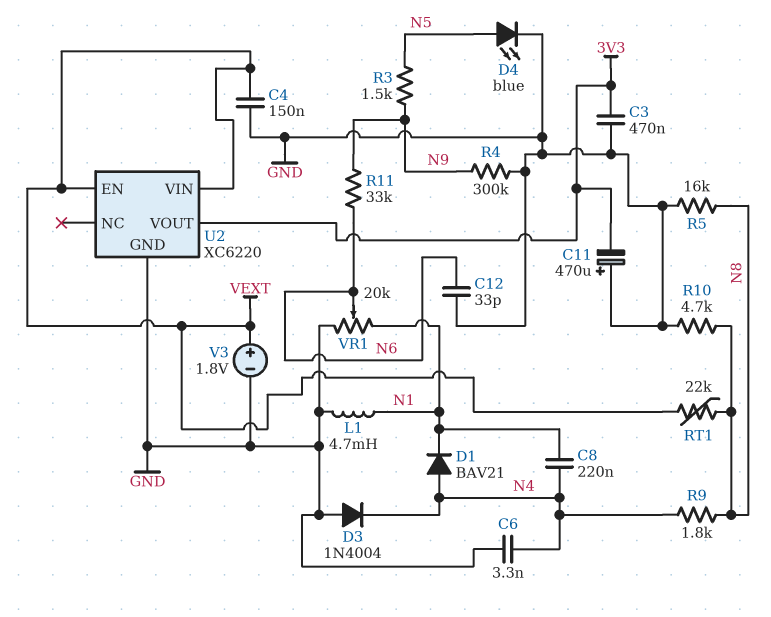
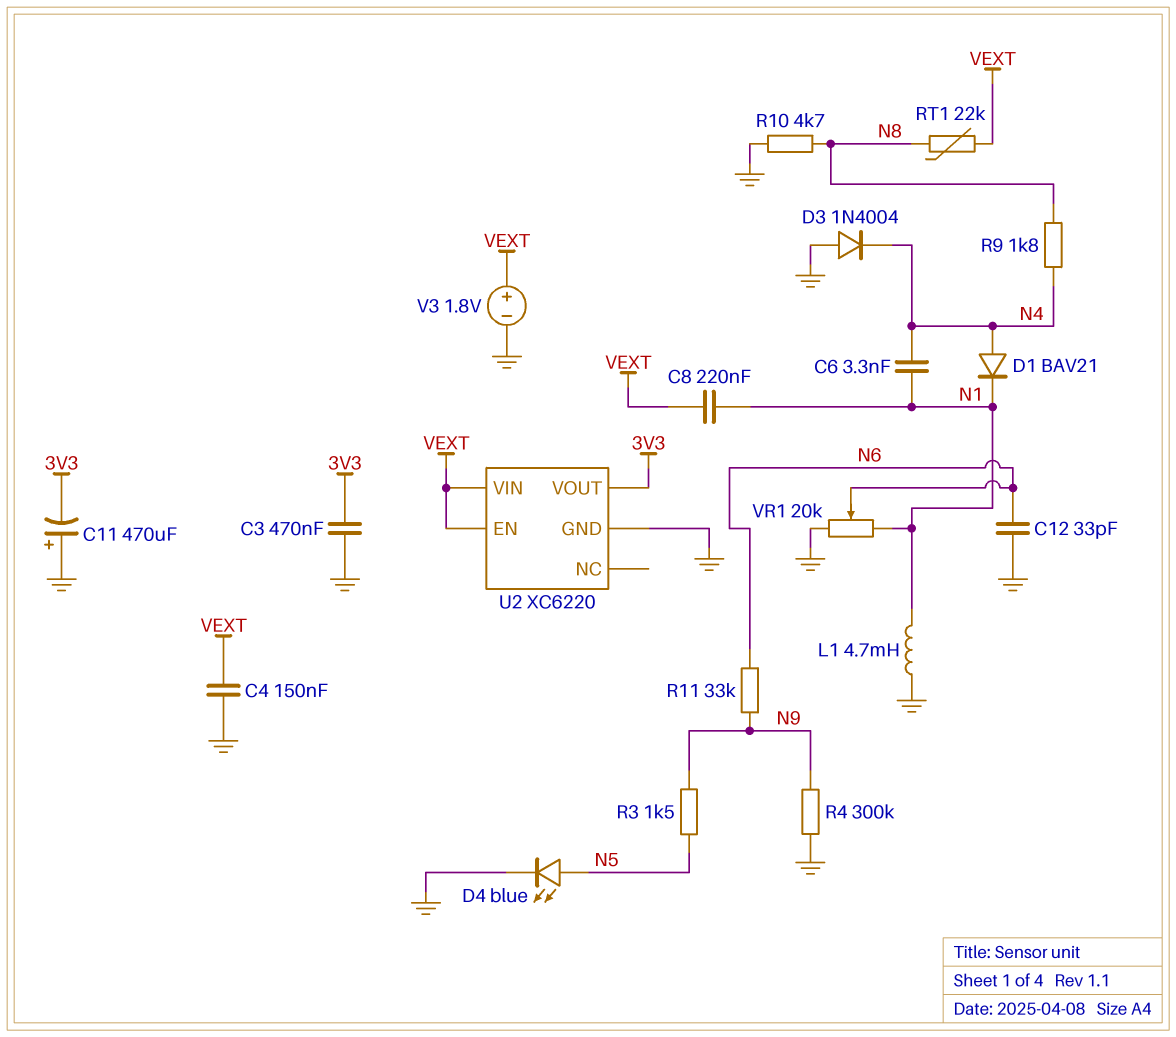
C6: 3.3nF (GND, N4) -> 3.3nF (N1, N4)
C8: 220nF (N1, N4) -> 220nF (N1, VEXT)
R5: 16k (GND, N8) -> none

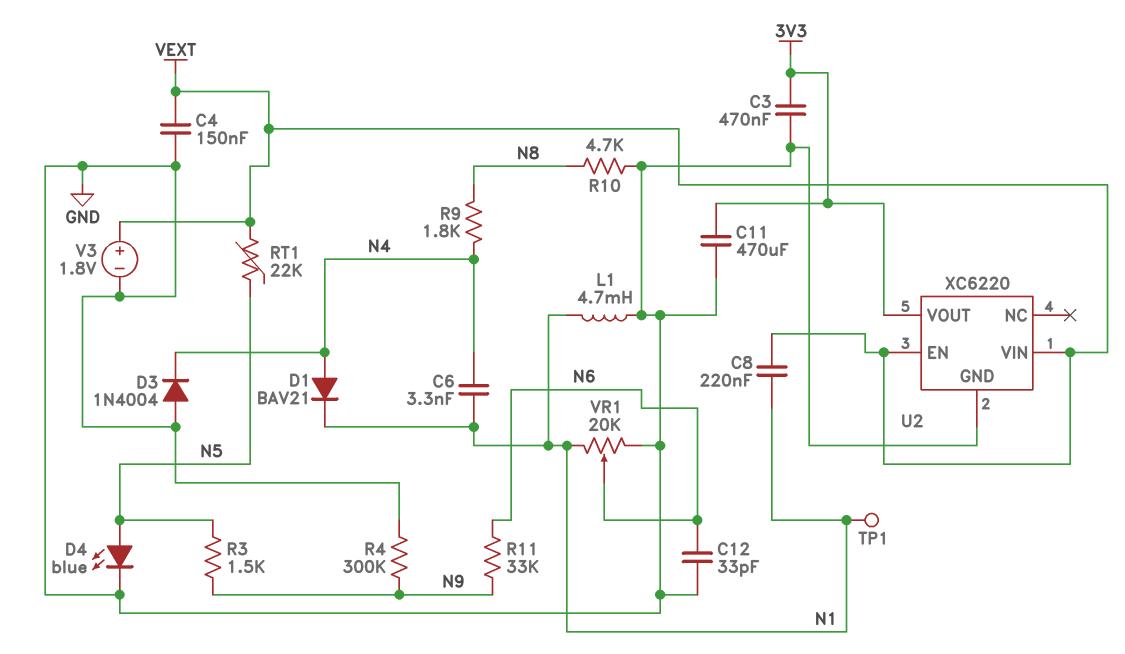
C11: 470uF (plus GND, minus 3V3) -> 470uF (3V3, GND)
RT1: 22k (N8, VEXT) -> 22k (N5, VEXT)
TP1: none -> test point (N1)

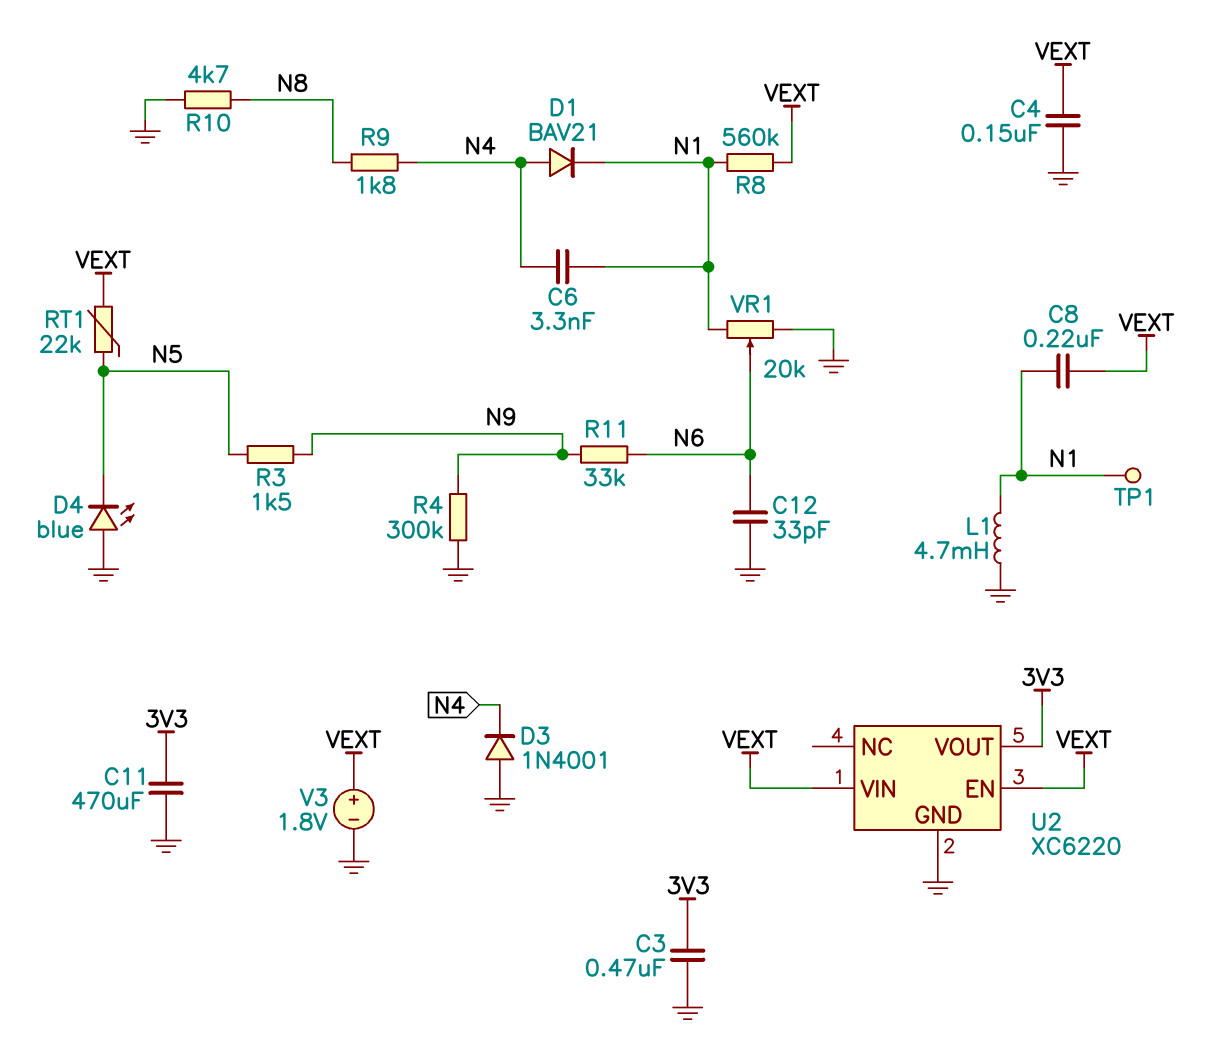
D3: diode 1N4004 (A GND, K N4) -> diode 1N4001 (A GND, K N4)
D4: LED blue (A N5, K GND) -> LED blue (A GND, K N5)
R8: none -> 560k (N1, VEXT)

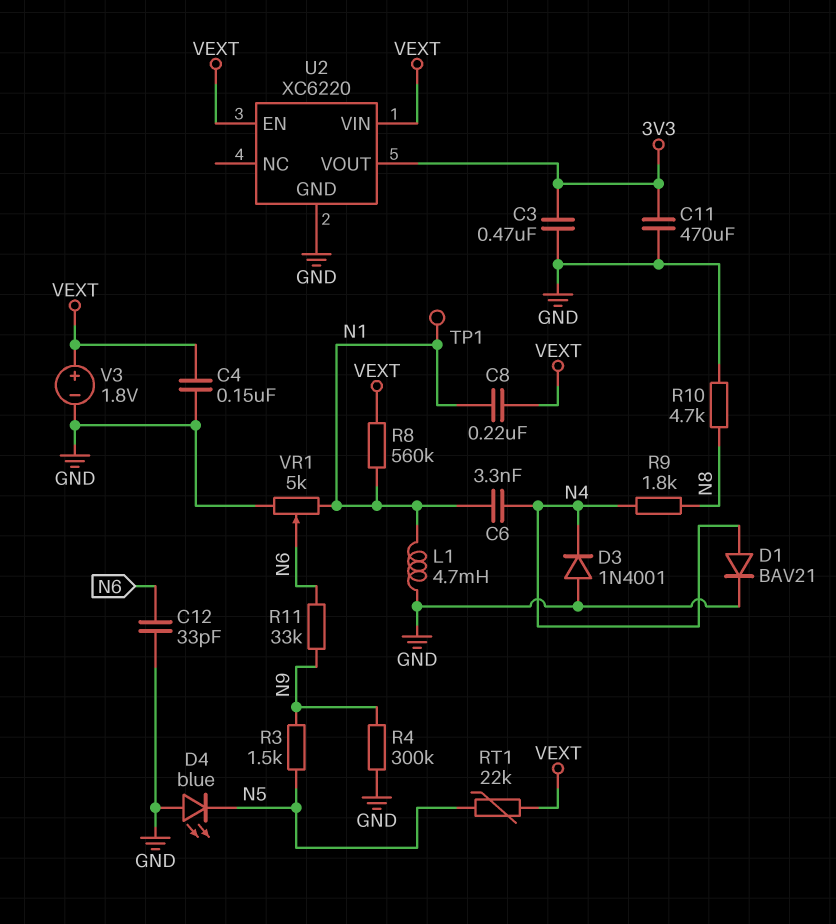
D1: diode BAV21 (A N4, K N1) -> diode BAV21 (A N4, K GND)
VR1: 20k (GND, N1, wiper N6) -> 5k (GND, N1, wiper N6)

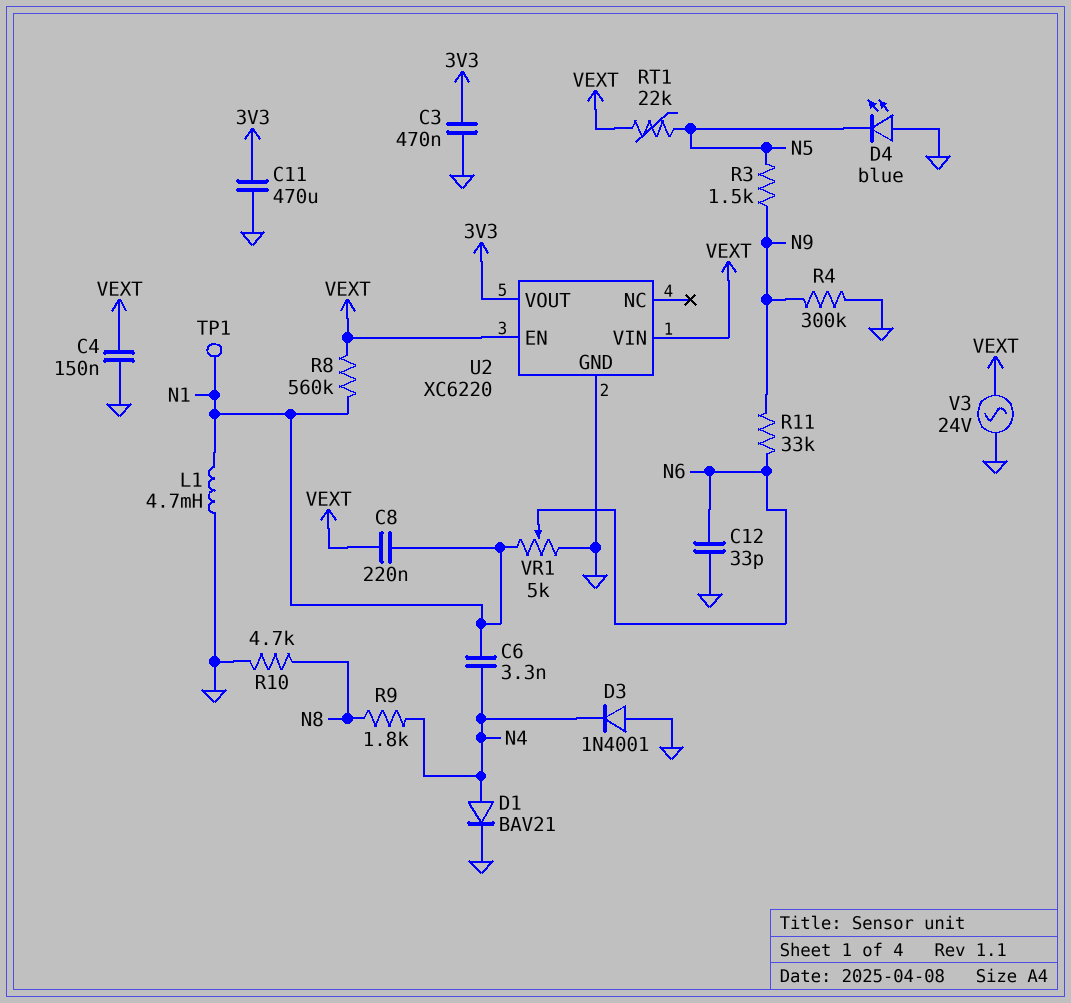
V3: 1.8V (plus VEXT, minus GND) -> AC 24V (GND, VEXT)

